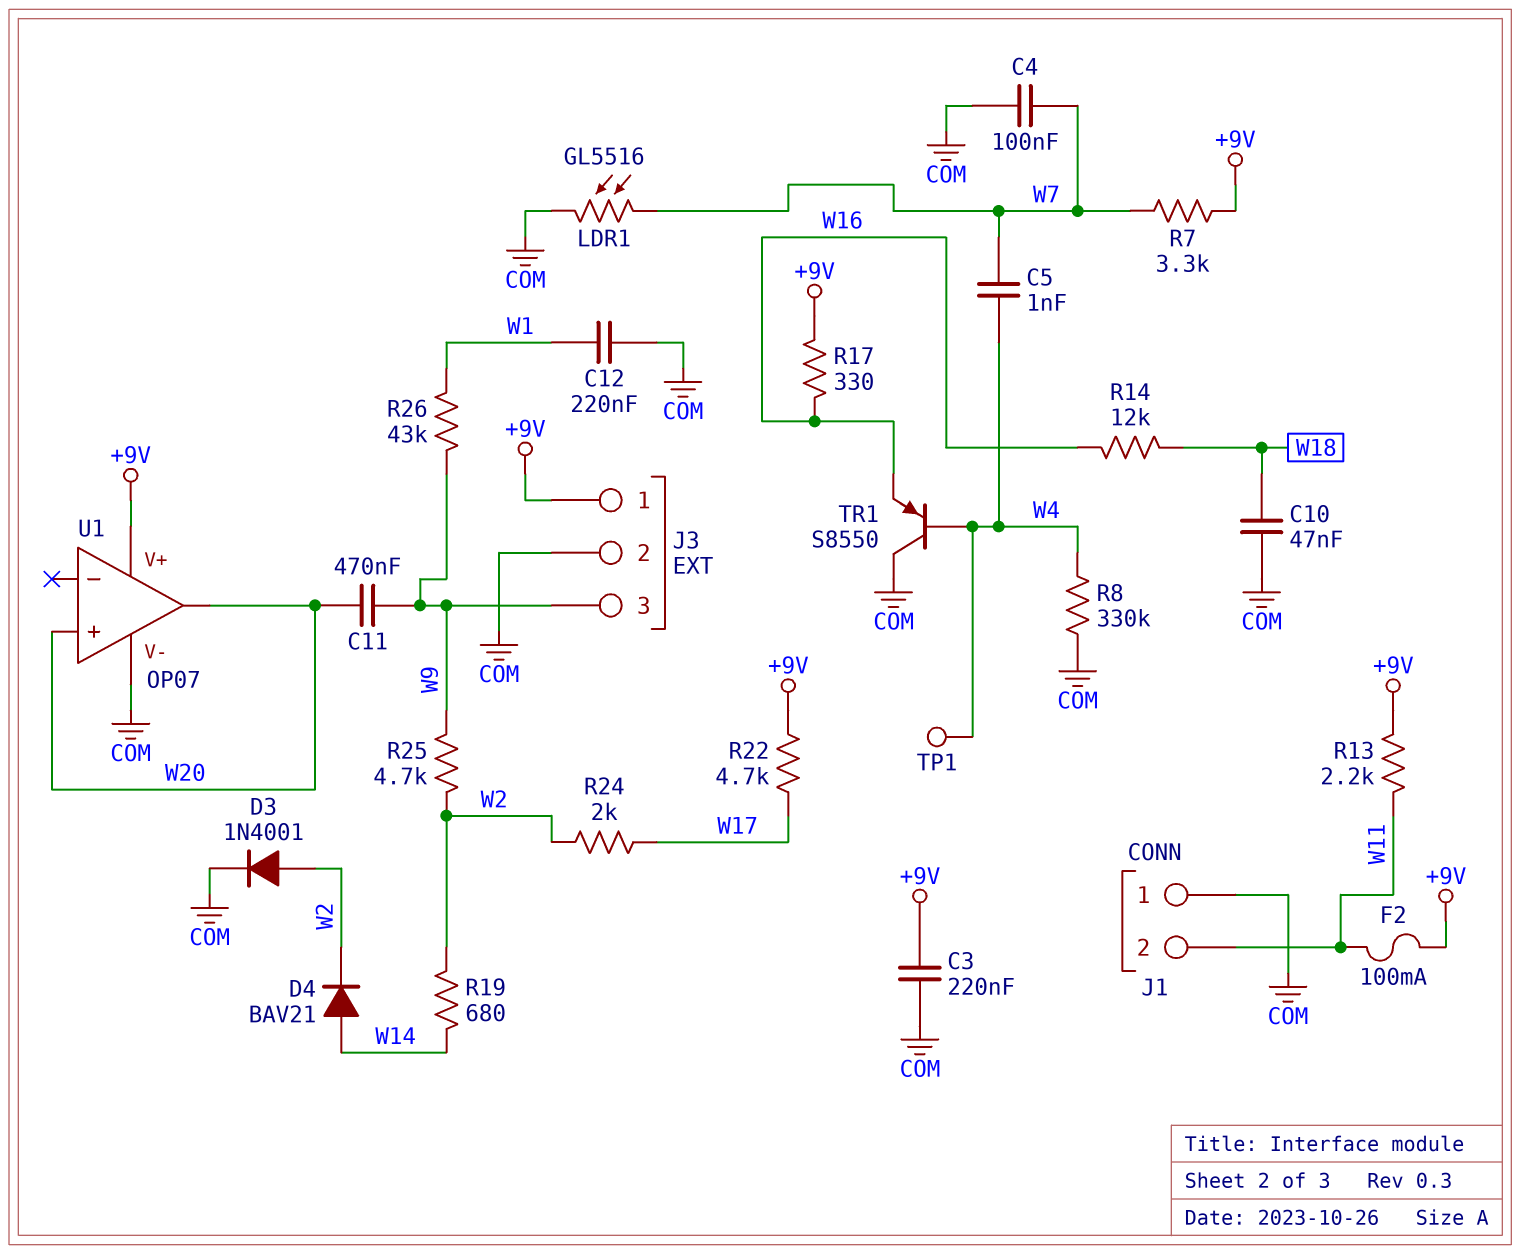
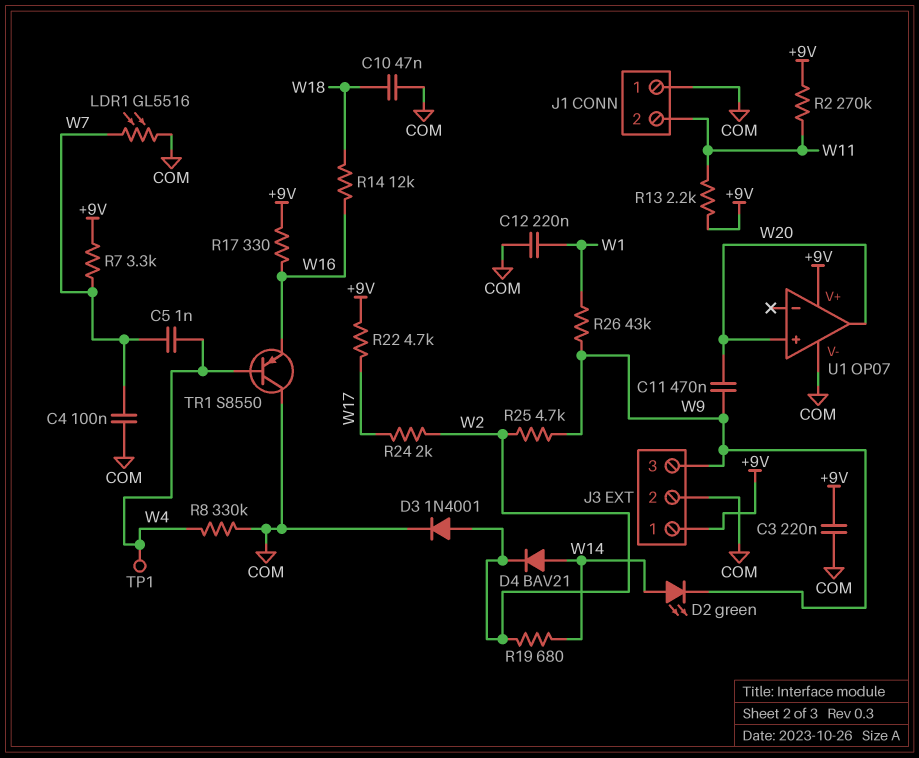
D2: none -> LED green (A W14, K W9)
F2: 100mA (+9V, W11) -> none
R2: none -> 270k (+9V, W11)

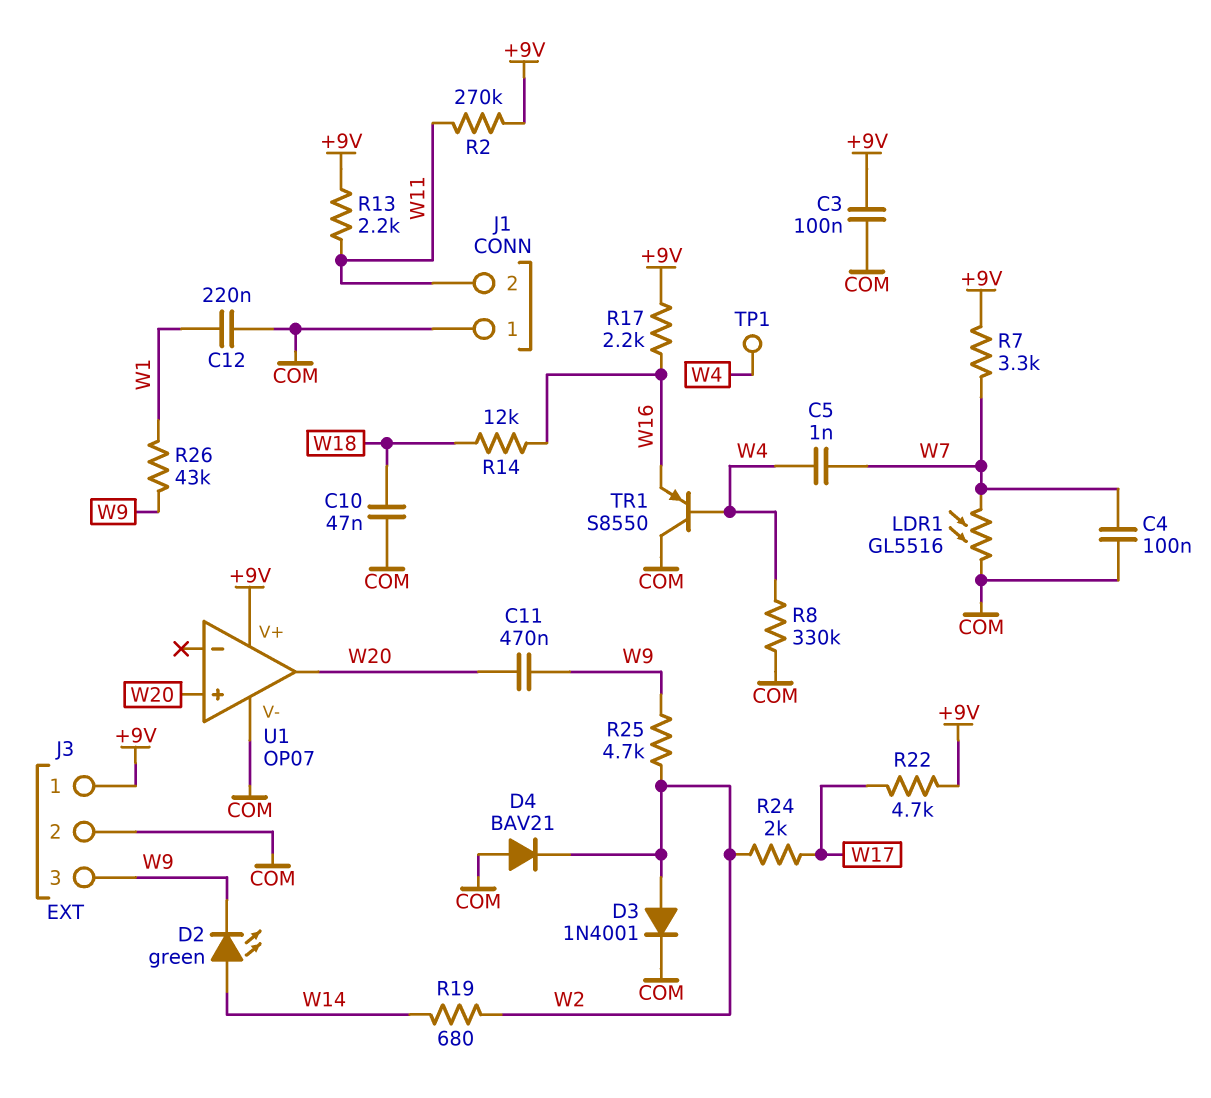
C3: 220nF (+9V, COM) -> 100nF (+9V, COM)
D4: diode BAV21 (A W14, K W2) -> diode BAV21 (A COM, K W2)
R17: 330 (+9V, W16) -> 2.2k (+9V, W16)

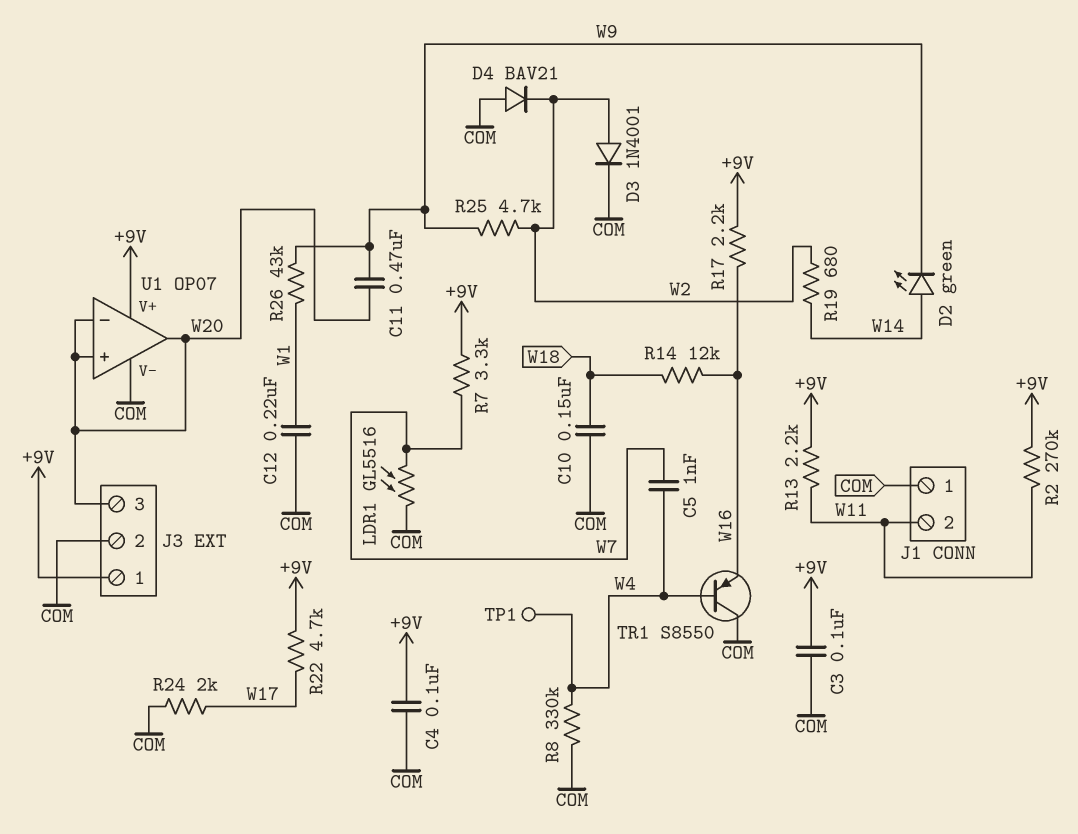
C4: 100nF (COM, W7) -> 100nF (+9V, COM)
C10: 47nF (COM, W18) -> 150nF (COM, W18)
J3 pin 3: W9 -> W20
R24: 2k (W2, W17) -> 2k (COM, W17)
U1 pin in-: none -> W20

